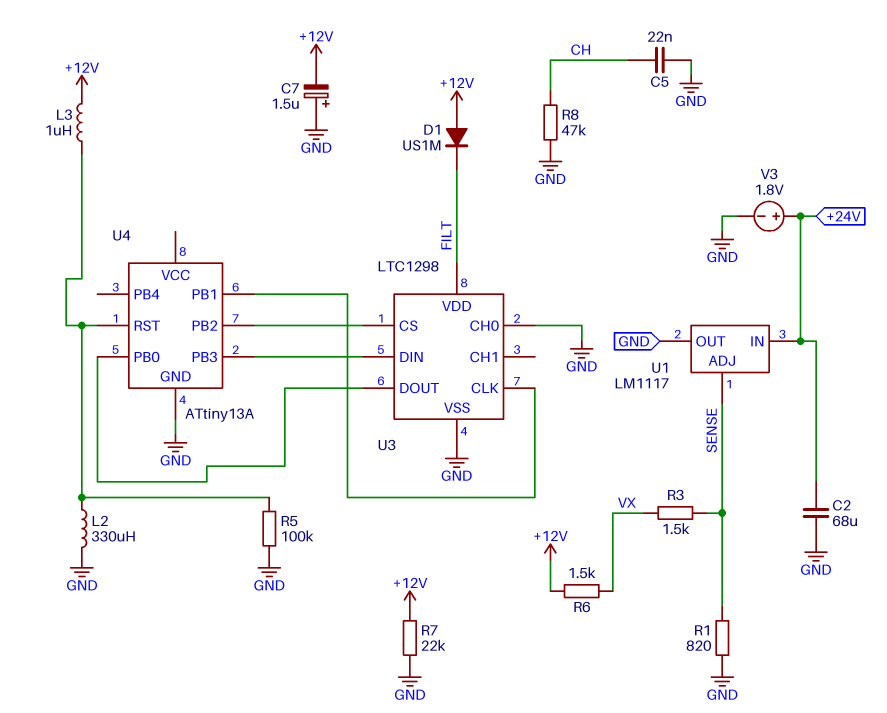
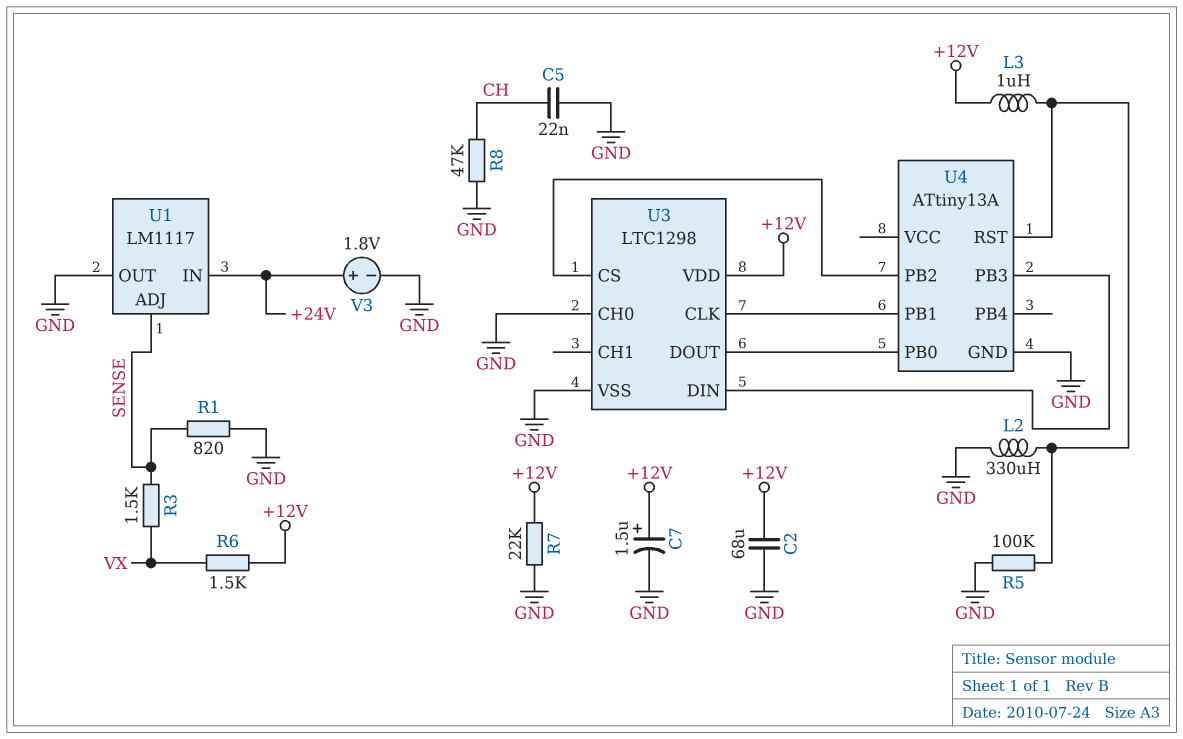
C2: 68uF (+24V, GND) -> 68uF (+12V, GND)
C7: 1.5uF (plus GND, minus +12V) -> 1.5uF (plus +12V, minus GND)
D1: diode US1M (A +12V, K FILT) -> none
U3 pin VDD: FILT -> +12V

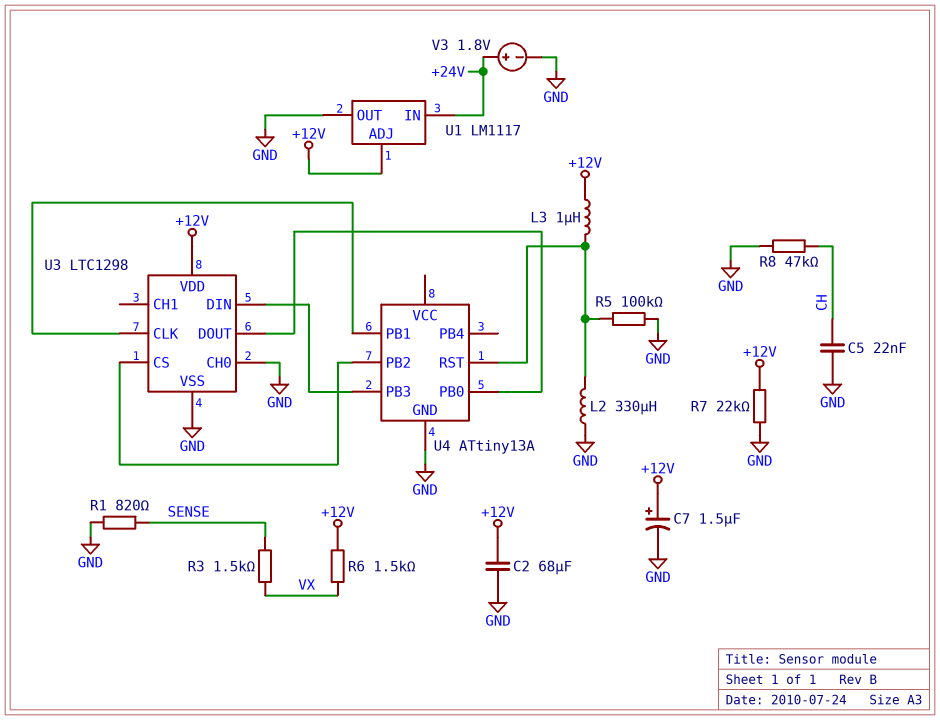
U1 pin ADJ: SENSE -> +12V

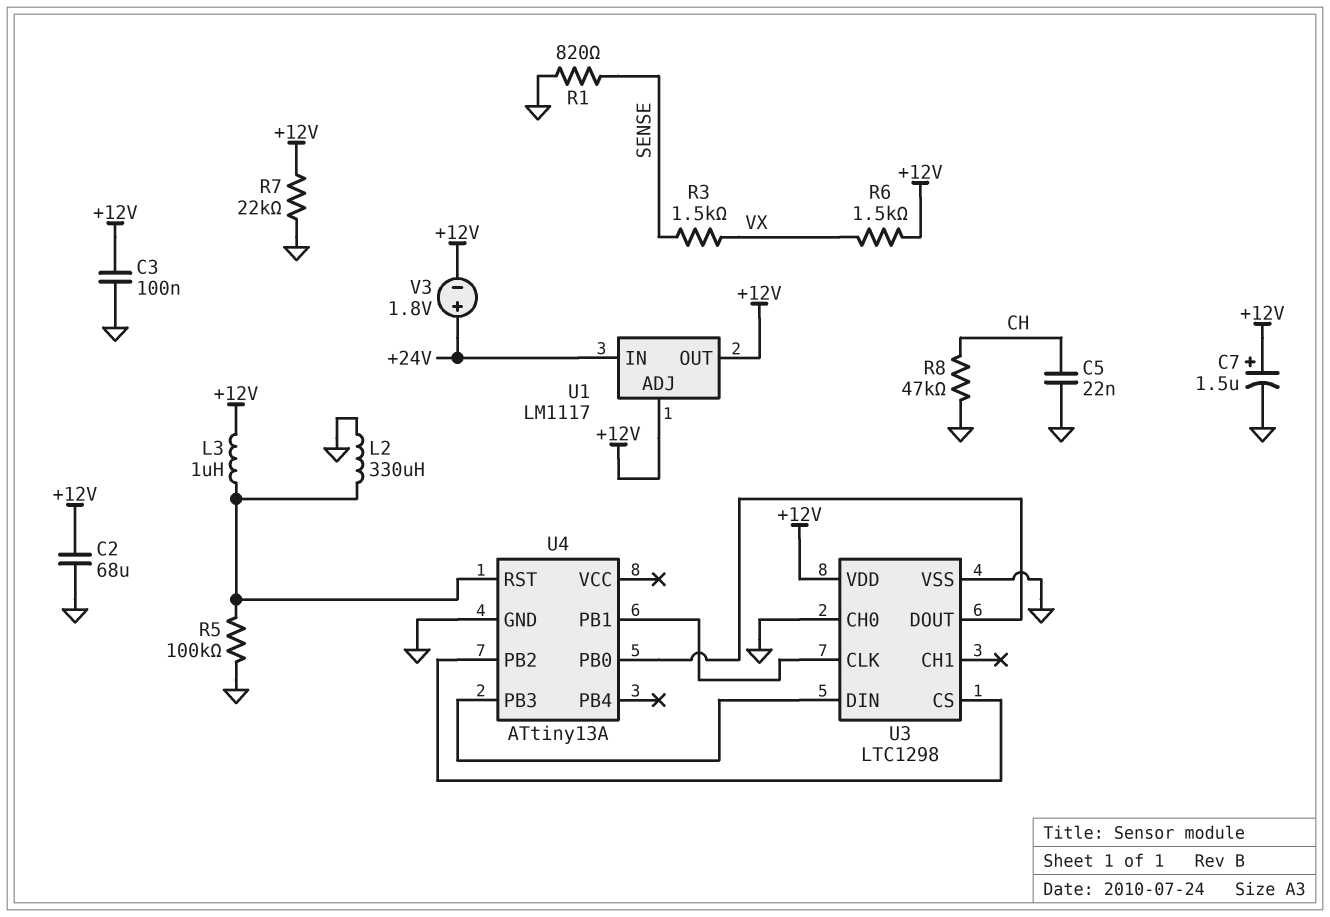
C3: none -> 100nF (+12V, GND)
U1 pin OUT: GND -> +12V
V3: 1.8V (plus +24V, minus GND) -> 1.8V (plus +24V, minus +12V)

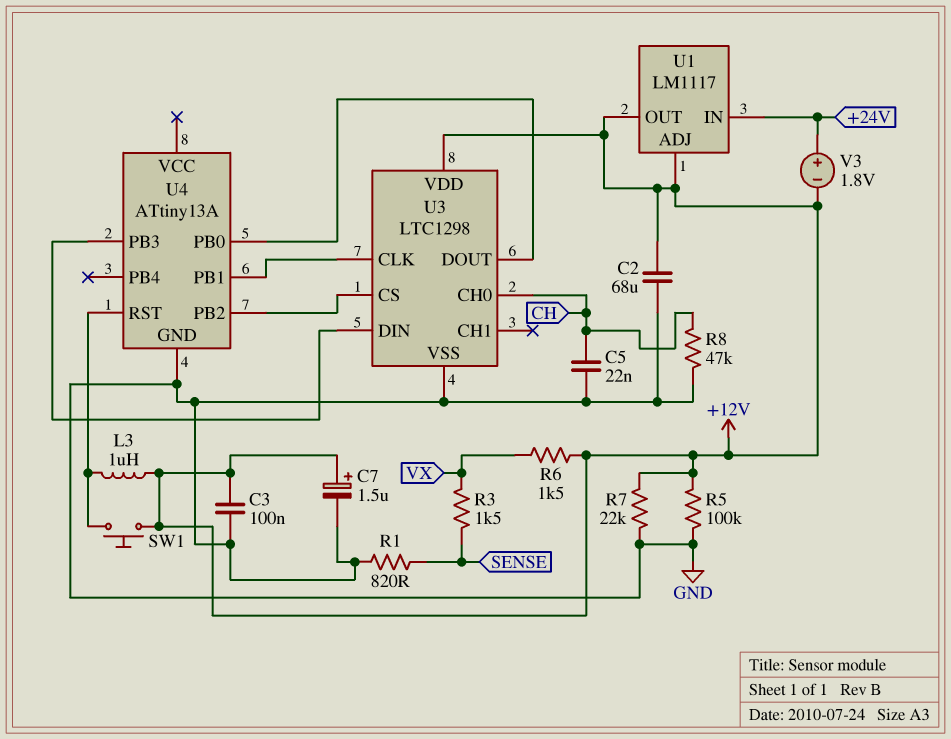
L2: 330uH (GND, U4/RST) -> none
R5: 100k (GND, U4/RST) -> 100k (+12V, GND)
SW1: none -> button (+12V, U4/RST)
U3 pin CH0: GND -> CH

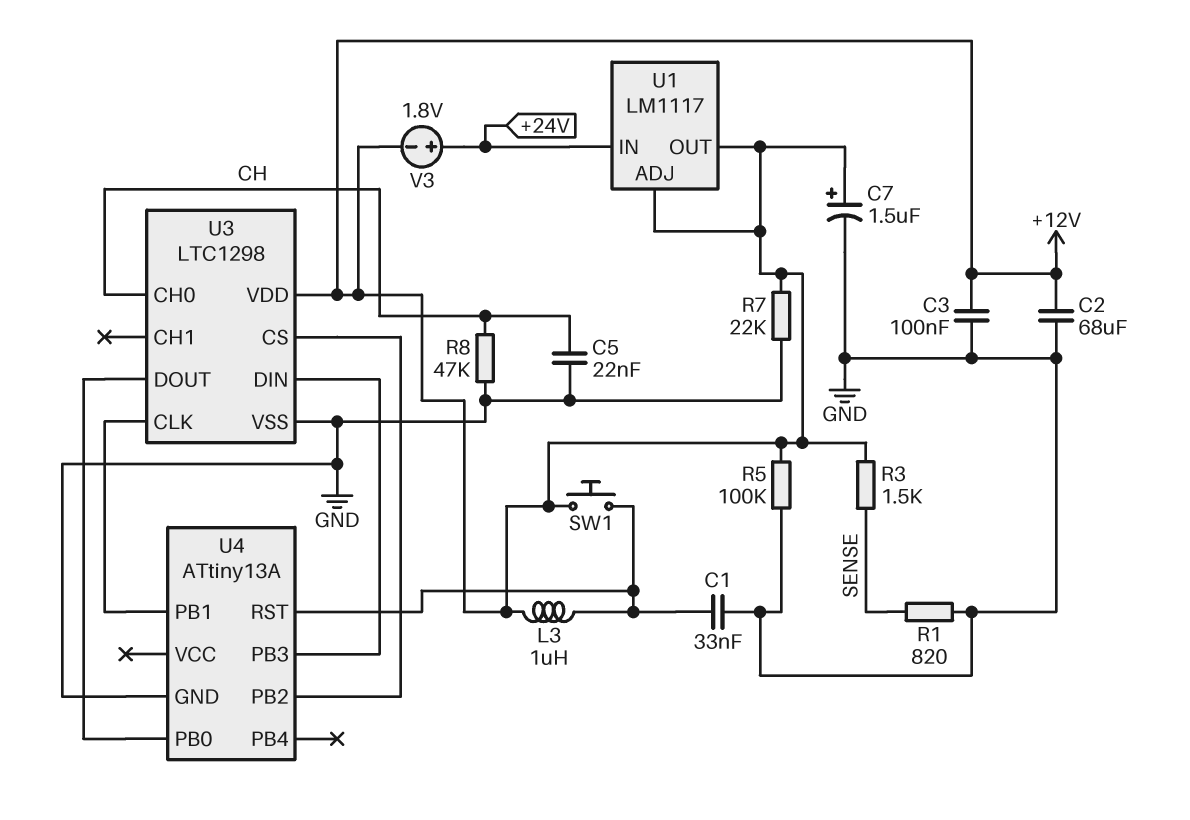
C1: none -> 33nF (GND, U4/RST)
R3: 1.5k (SENSE, VX) -> 1.5k (+12V, SENSE)
R6: 1.5k (+12V, VX) -> none

